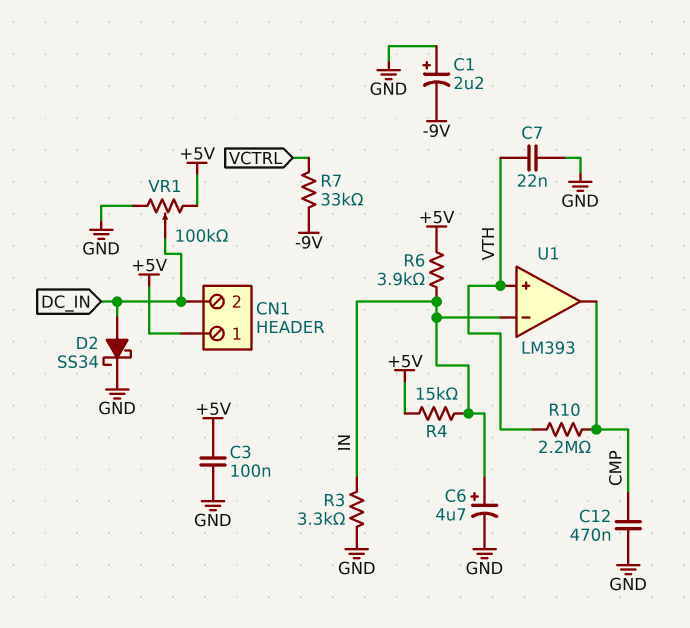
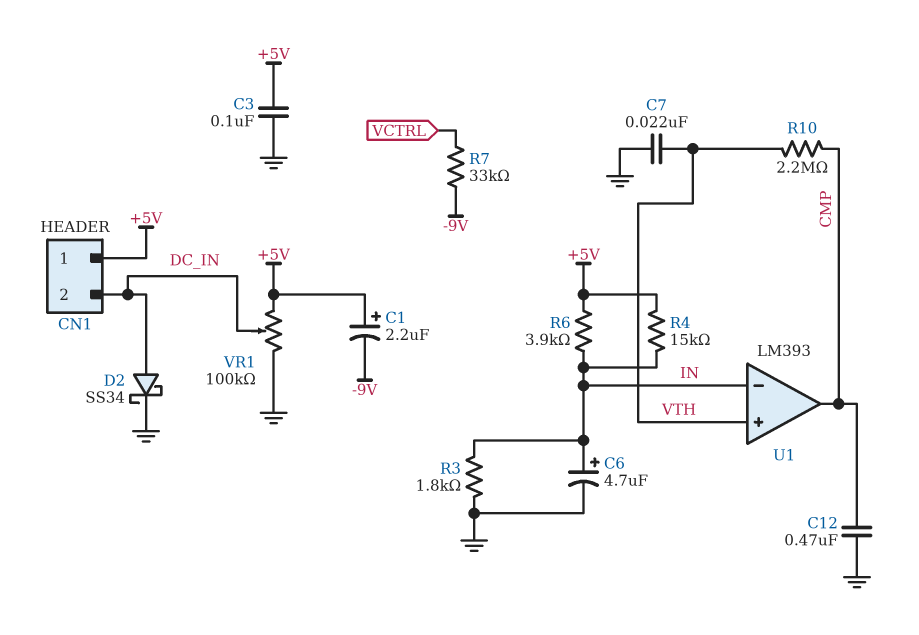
C1: 2.2uF (plus GND, minus -9V) -> 2.2uF (plus +5V, minus -9V)
R3: 3.3k (GND, IN) -> 1.8k (GND, IN)

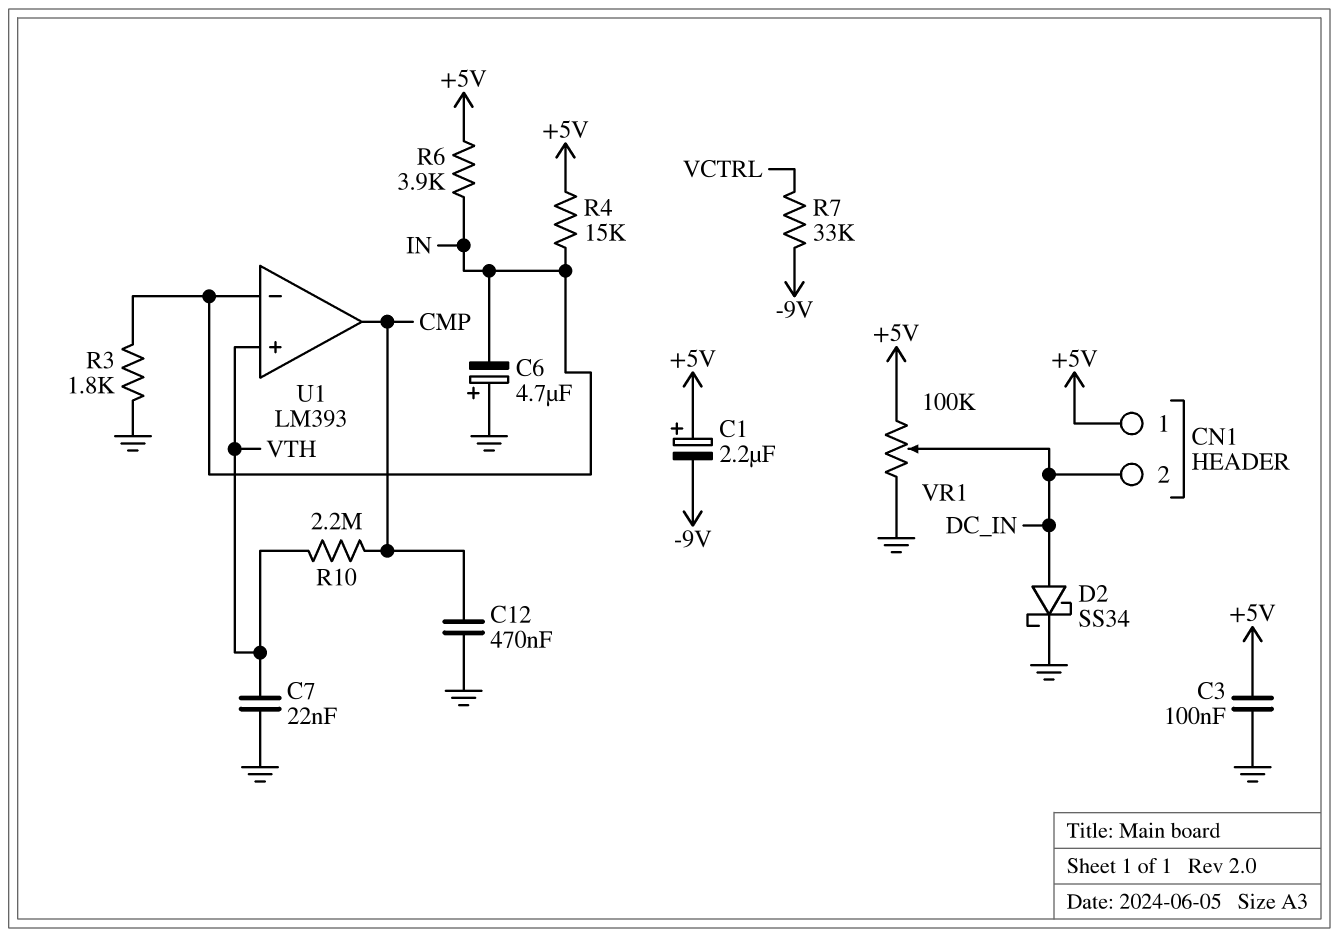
C6: 4.7uF (plus IN, minus GND) -> 4.7uF (plus GND, minus IN)

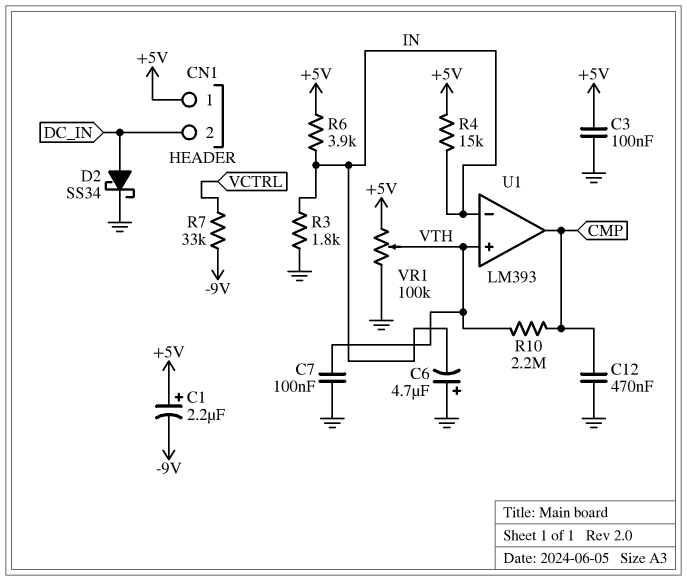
C7: 22nF (GND, VTH) -> 100nF (GND, VTH)
VR1: 100k (+5V, GND, wiper DC_IN) -> 100k (+5V, GND, wiper VTH)

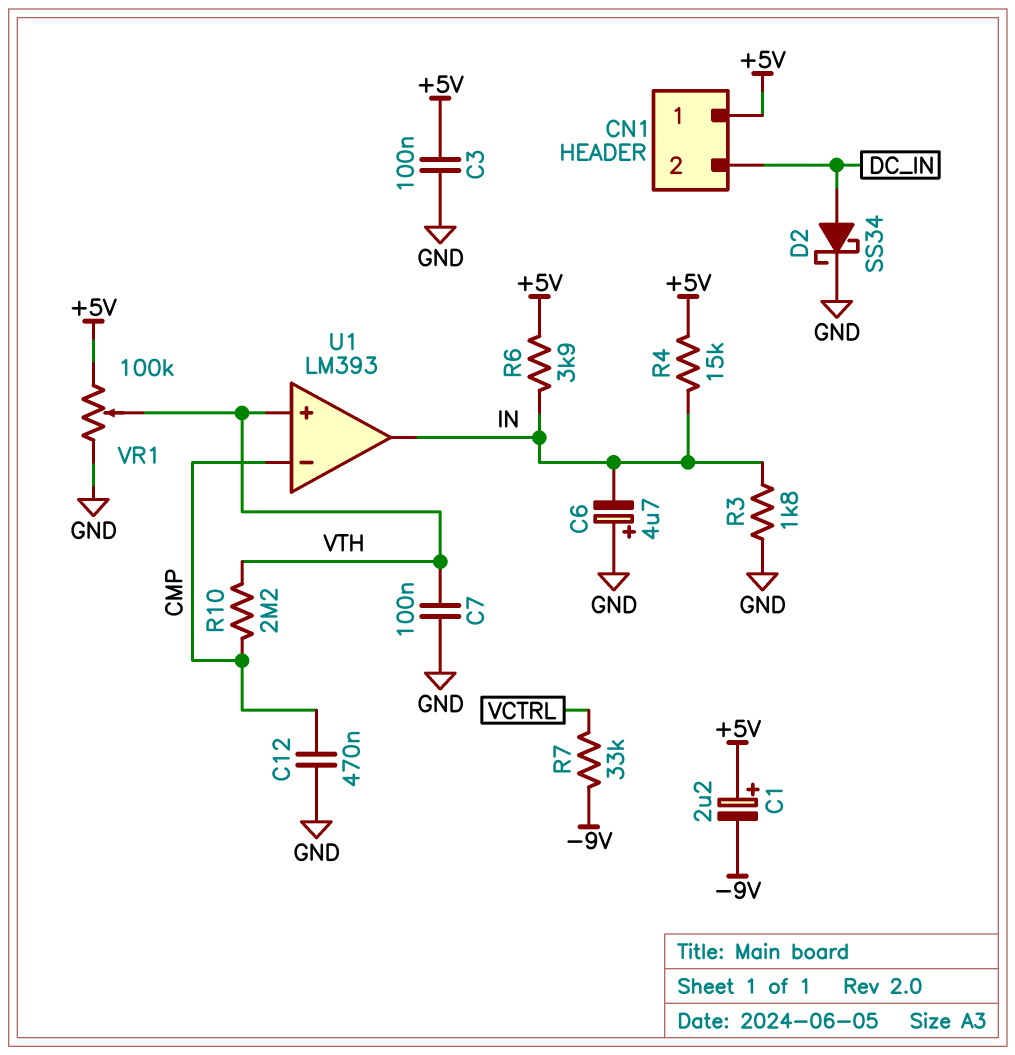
U1 pin in-: IN -> CMP
U1 pin out: CMP -> IN

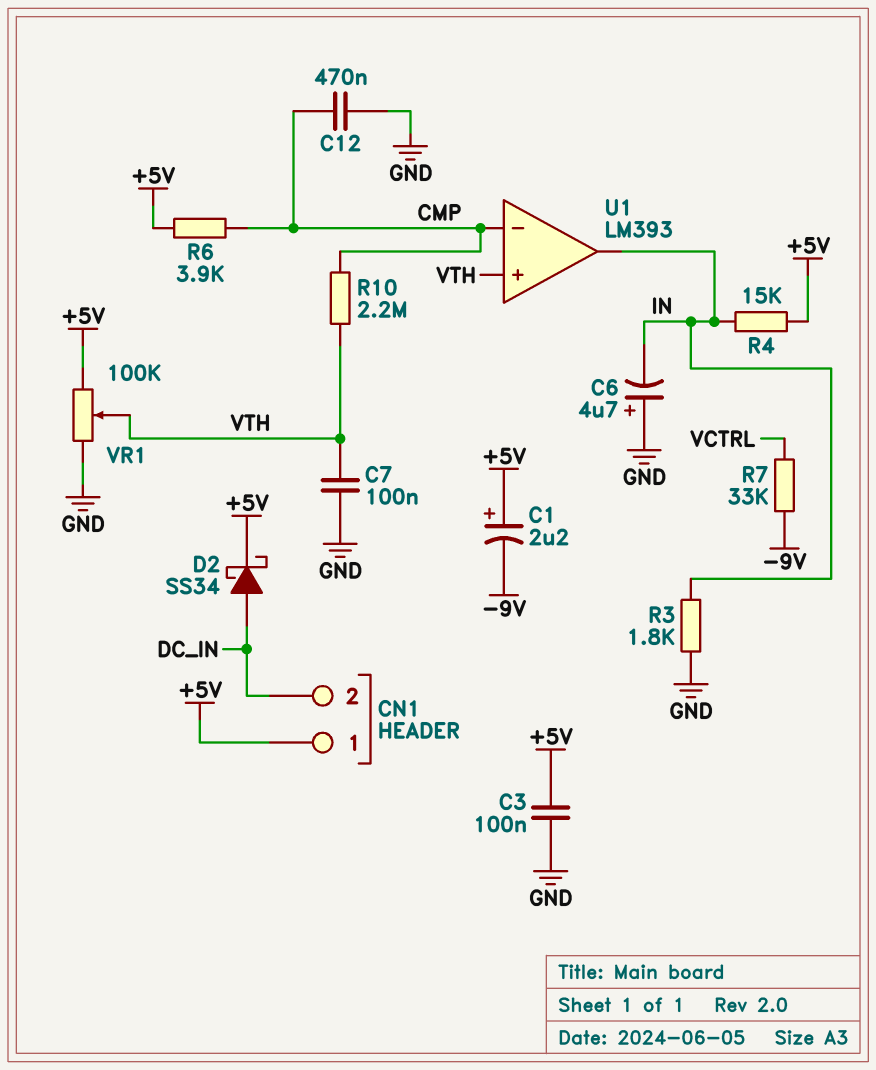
D2: schottky SS34 (A DC_IN, K GND) -> schottky SS34 (A DC_IN, K +5V)
R6: 3.9k (+5V, IN) -> 3.9k (+5V, CMP)

